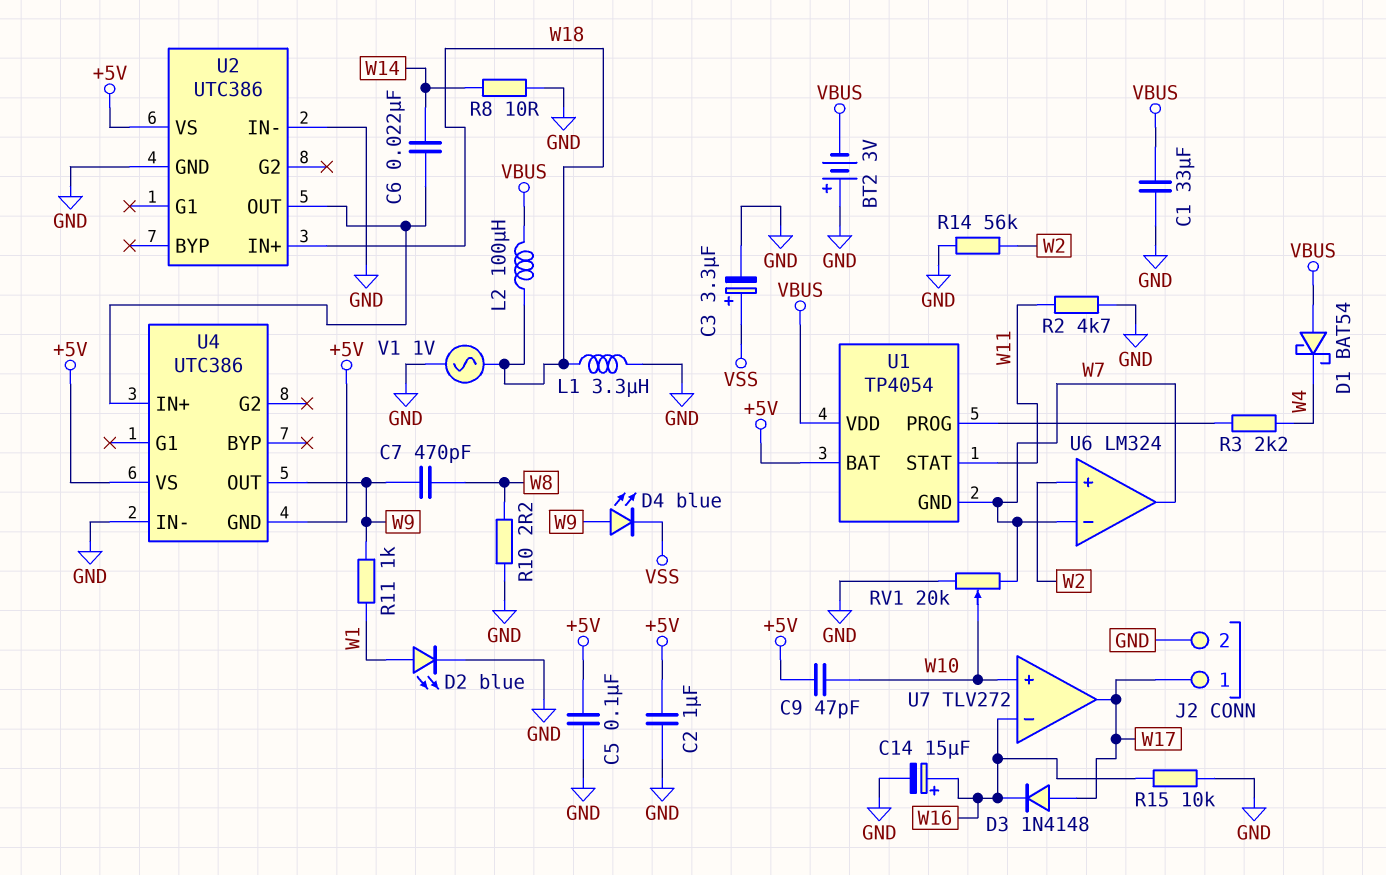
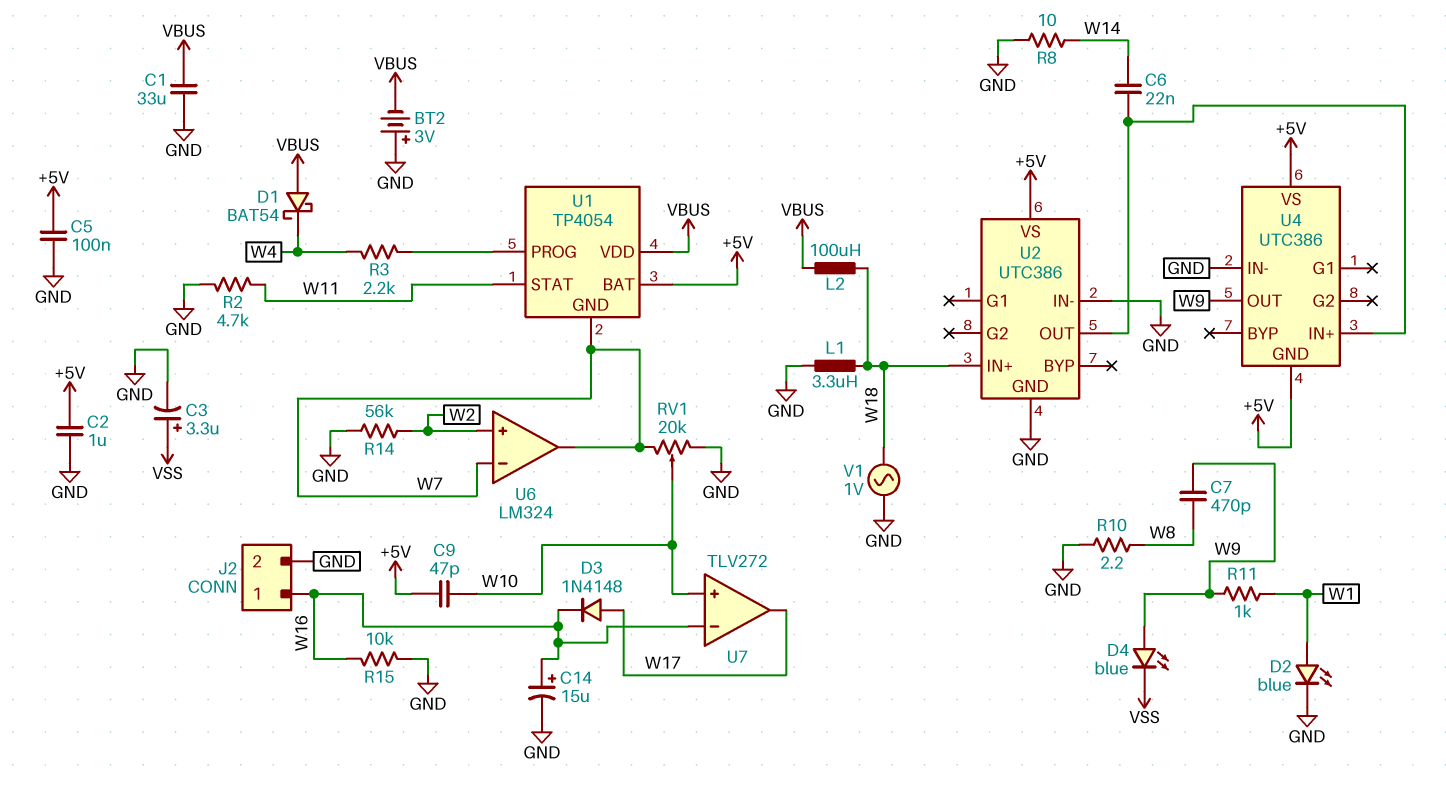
J2 pin 1: W17 -> W16

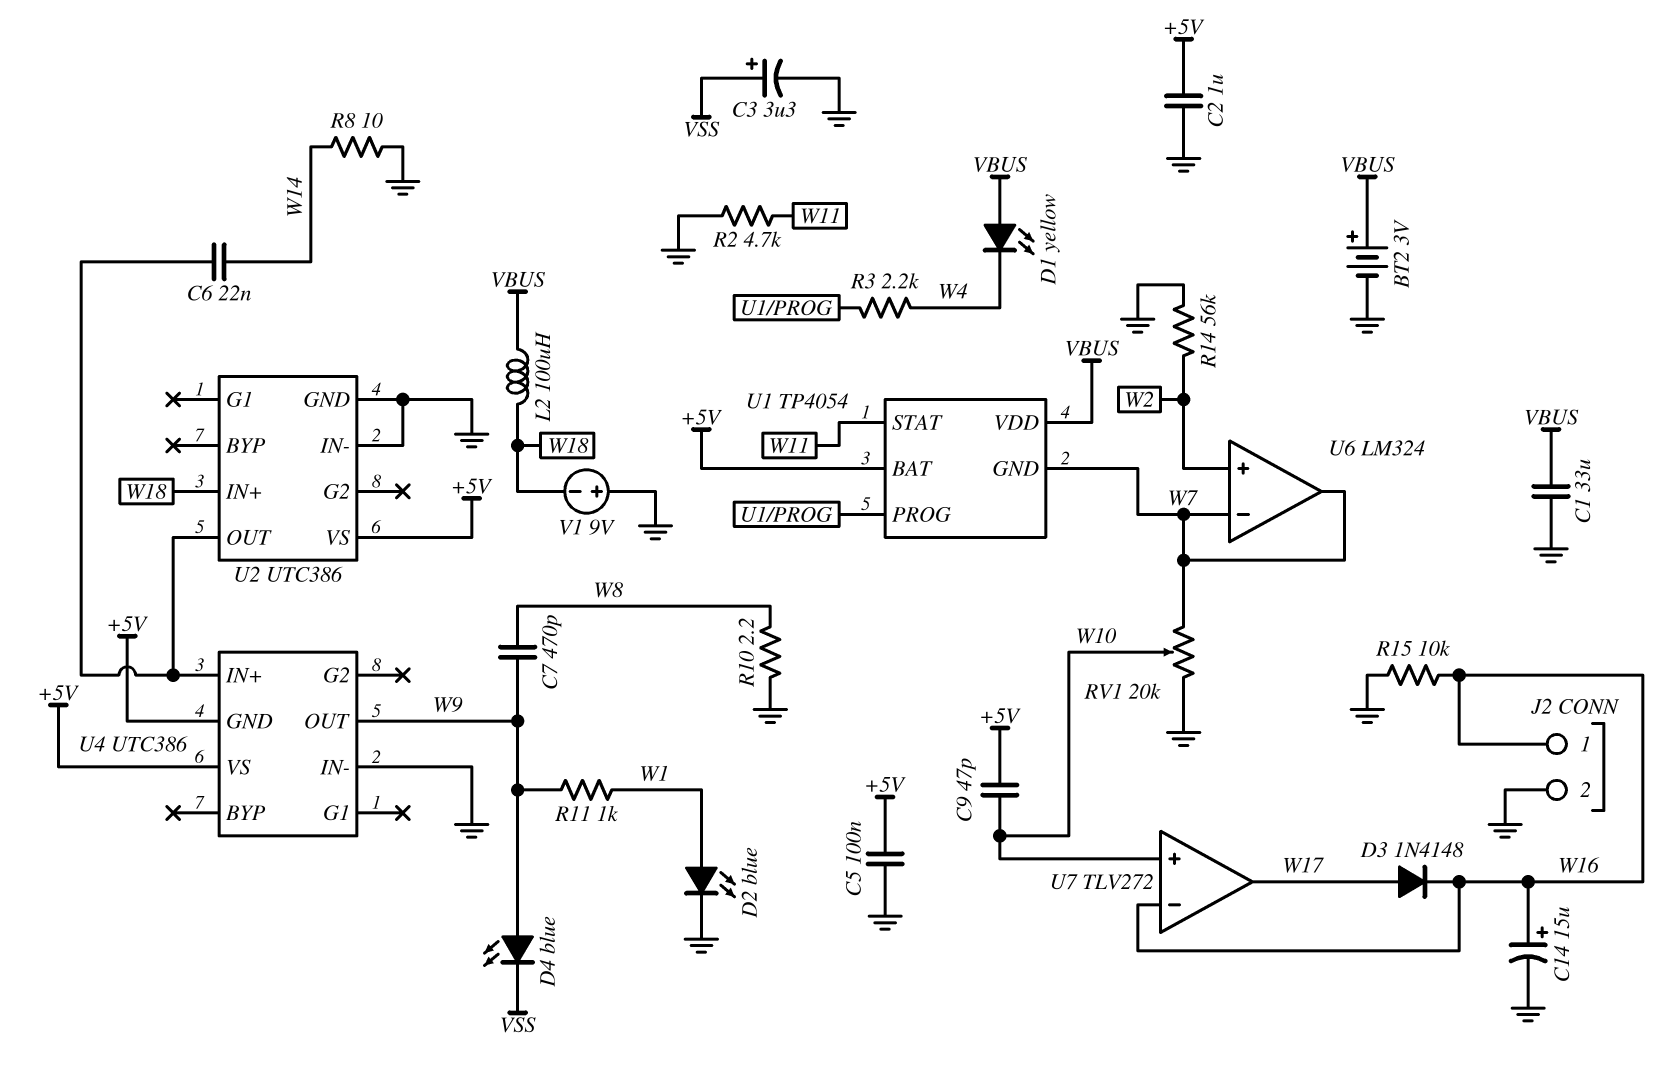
BT2: 3V (plus GND, minus VBUS) -> 3V (plus VBUS, minus GND)
D1: schottky BAT54 (A VBUS, K W4) -> LED yellow (A VBUS, K W4)
L1: 3.3uH (GND, W18) -> none
V1: AC 1V (GND, W18) -> 9V (plus GND, minus W18)

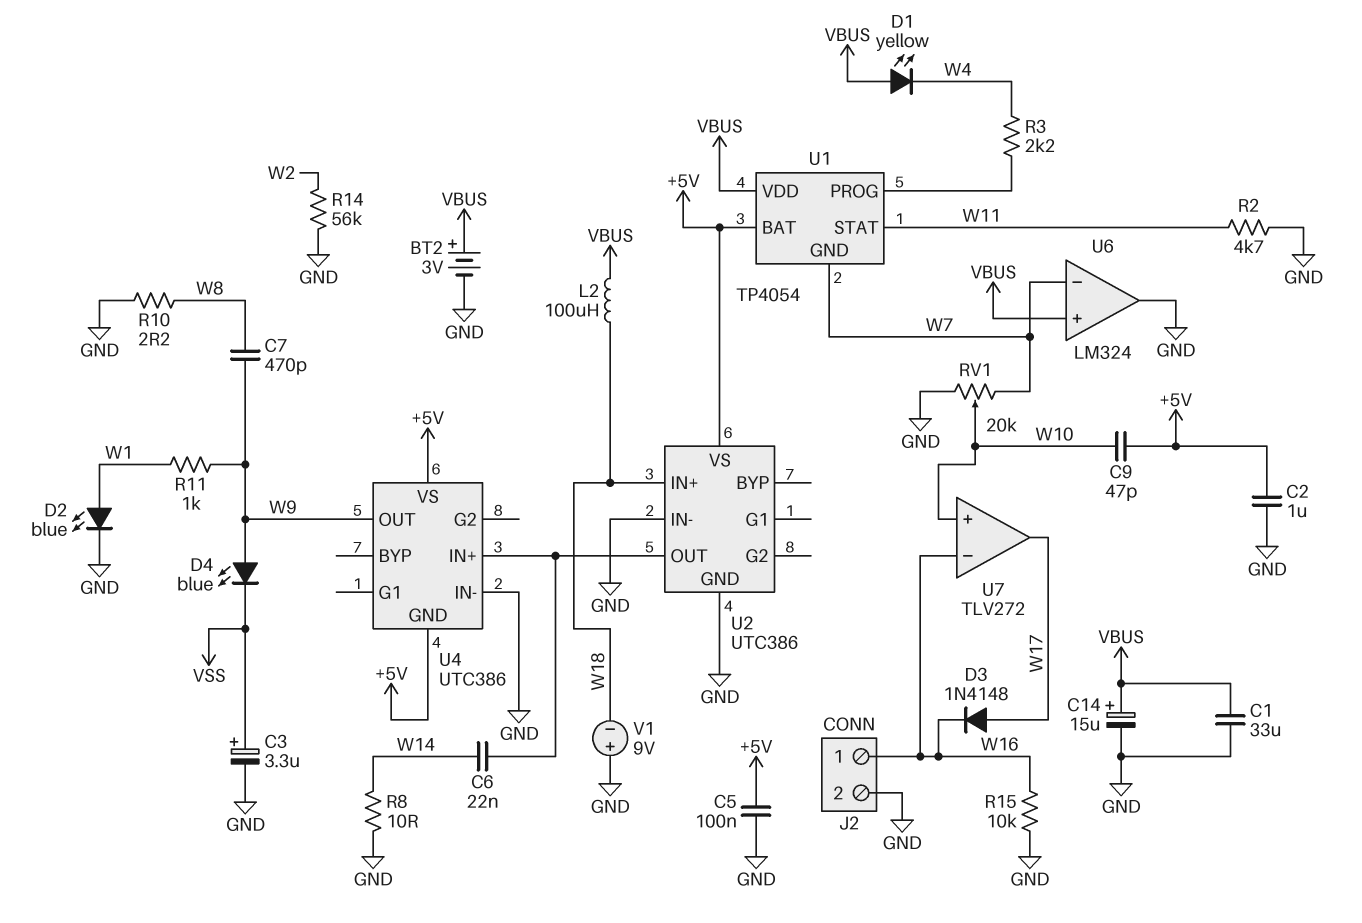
C14: 15uF (plus W16, minus GND) -> 15uF (plus VBUS, minus GND)
U6 pin in+: W2 -> VBUS
U6 pin out: W7 -> GND

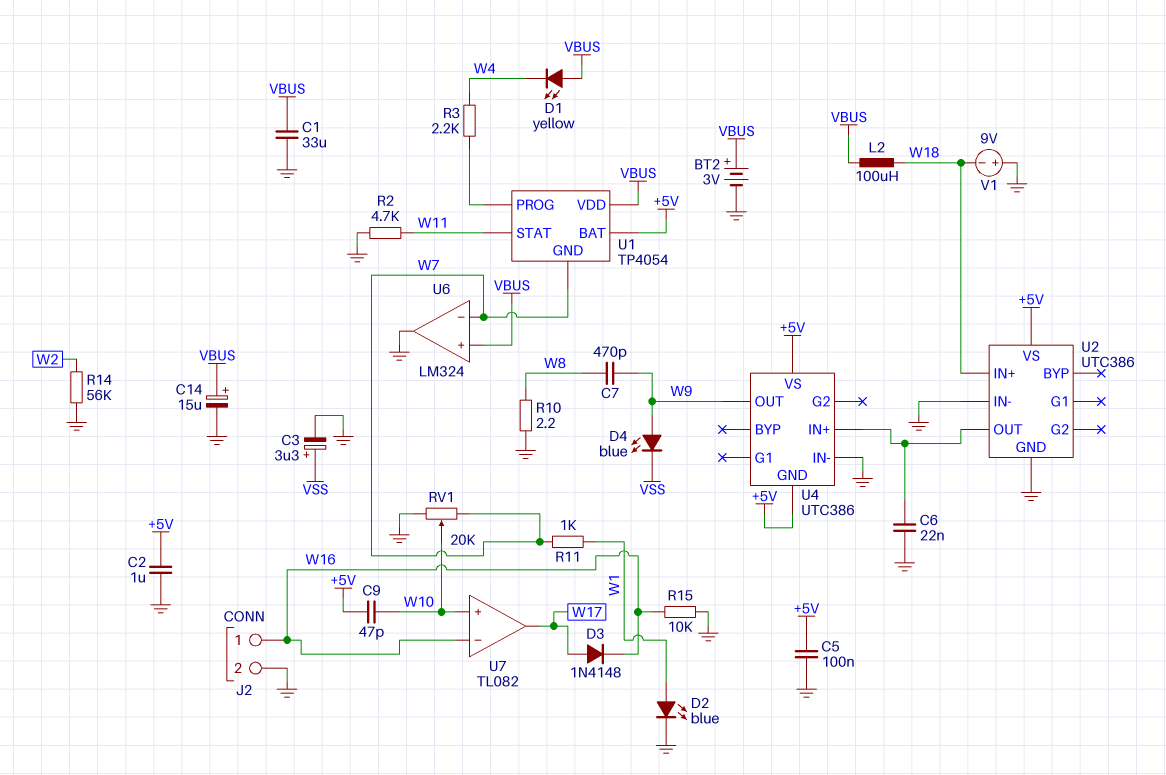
C6: 22nF (U2/OUT, W14) -> 22nF (GND, U2/OUT)
R8: 10 (GND, W14) -> none
R11: 1k (W1, W9) -> 1k (W1, W7)
U7: TLV272 -> TL082

